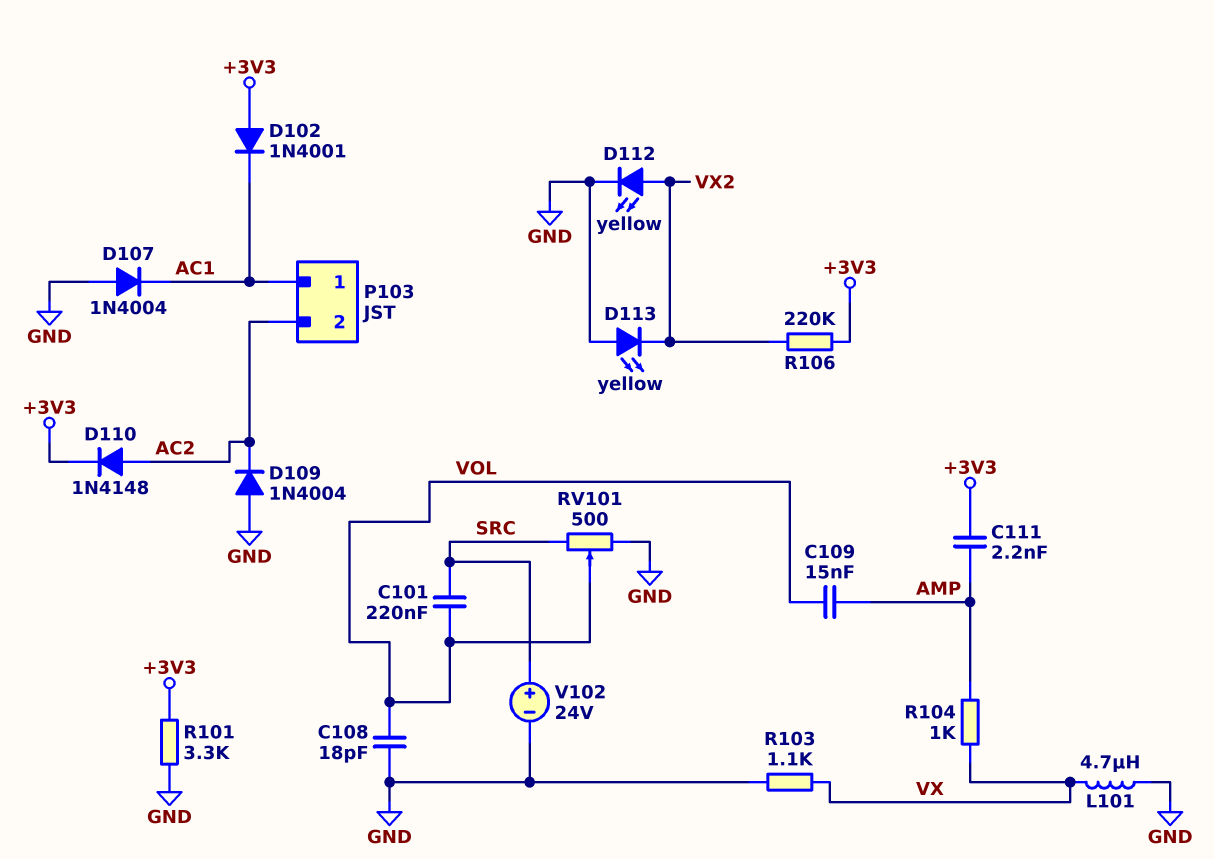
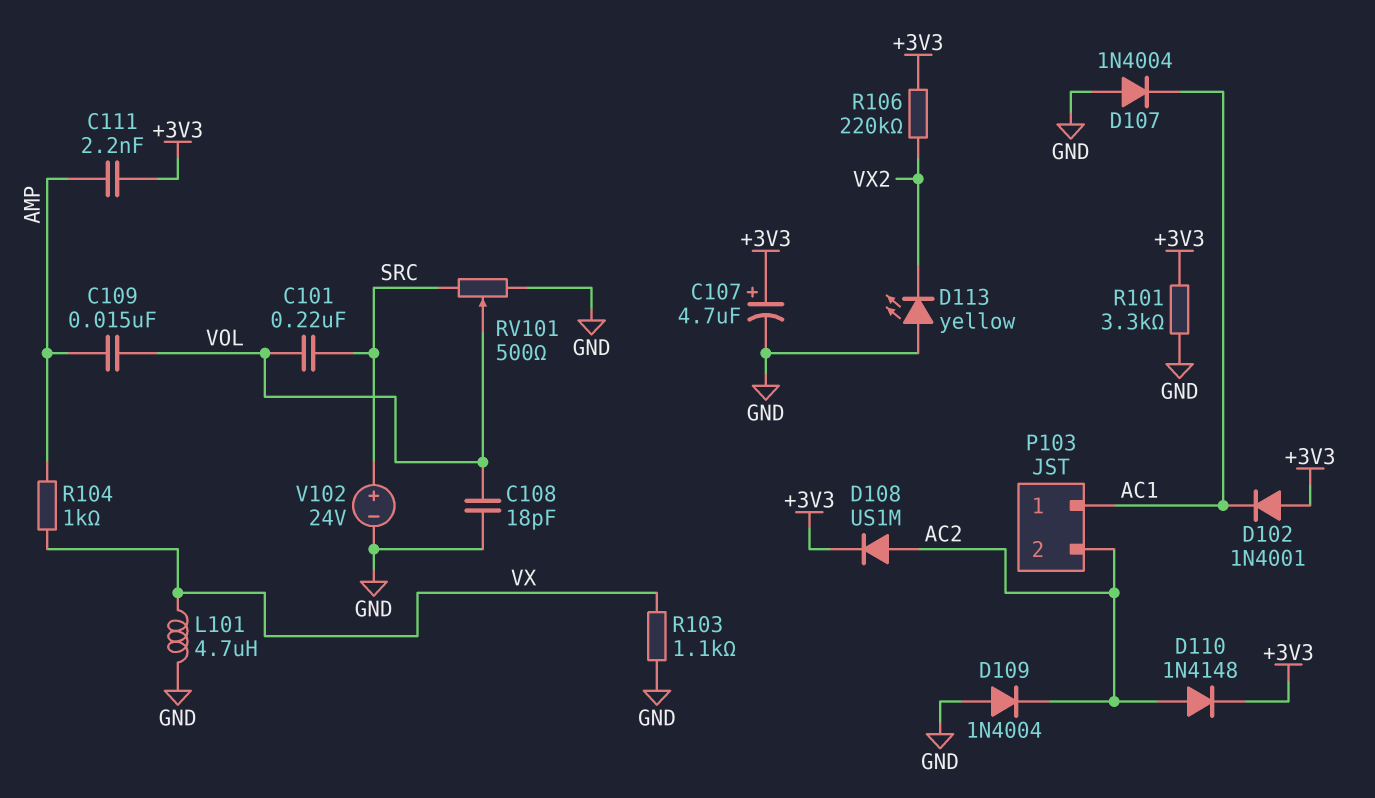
C107: none -> 4.7uF (plus +3V3, minus GND)
D108: none -> diode US1M (A AC2, K +3V3)
D112: LED yellow (A VX2, K GND) -> none

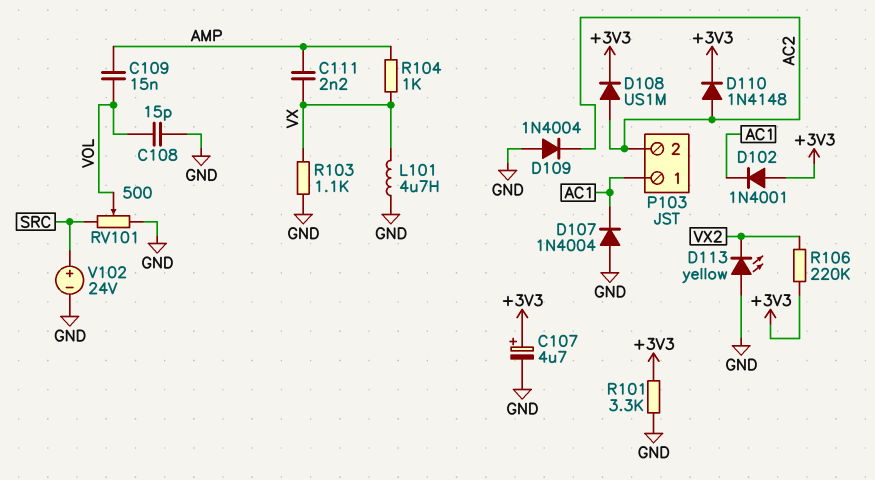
C101: 220nF (SRC, VOL) -> none
C108: 18pF (GND, VOL) -> 15pF (GND, VOL)
C111: 2.2nF (+3V3, AMP) -> 2.2nF (AMP, VX)

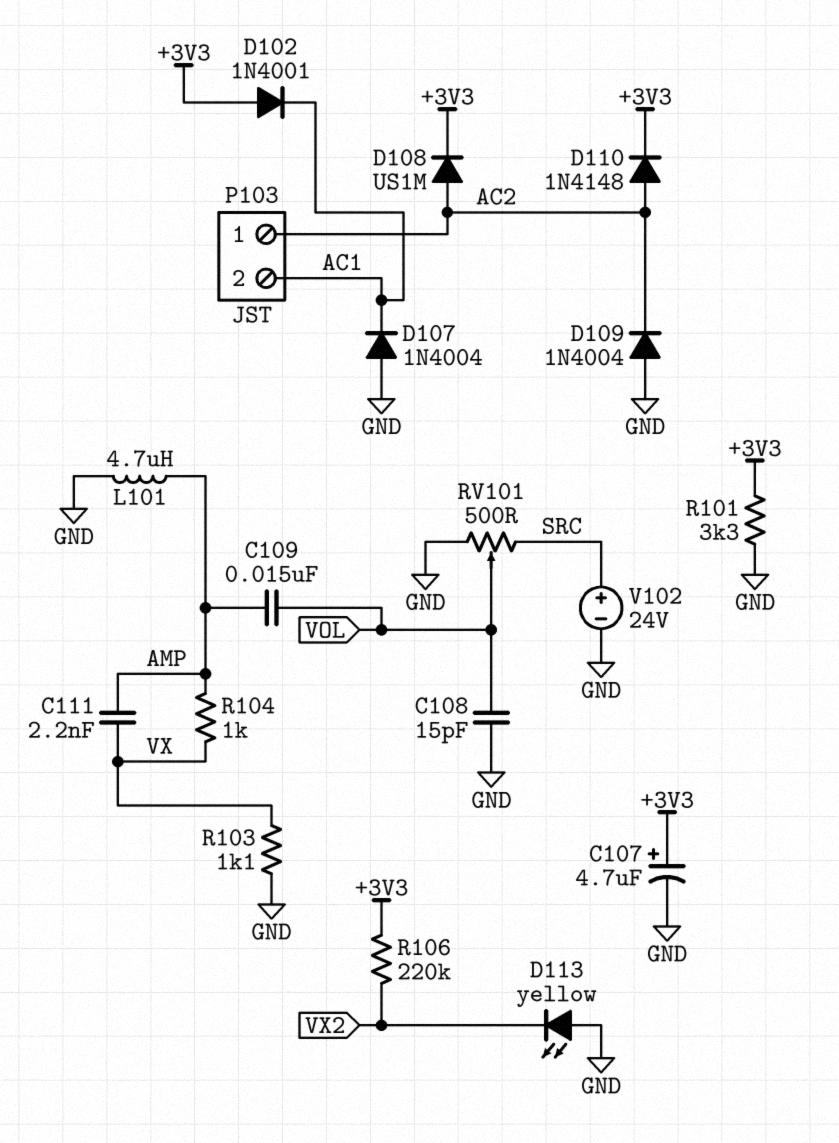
L101: 4.7uH (GND, VX) -> 4.7uH (AMP, GND)
P103 pin 1: AC1 -> AC2
P103 pin 2: AC2 -> AC1

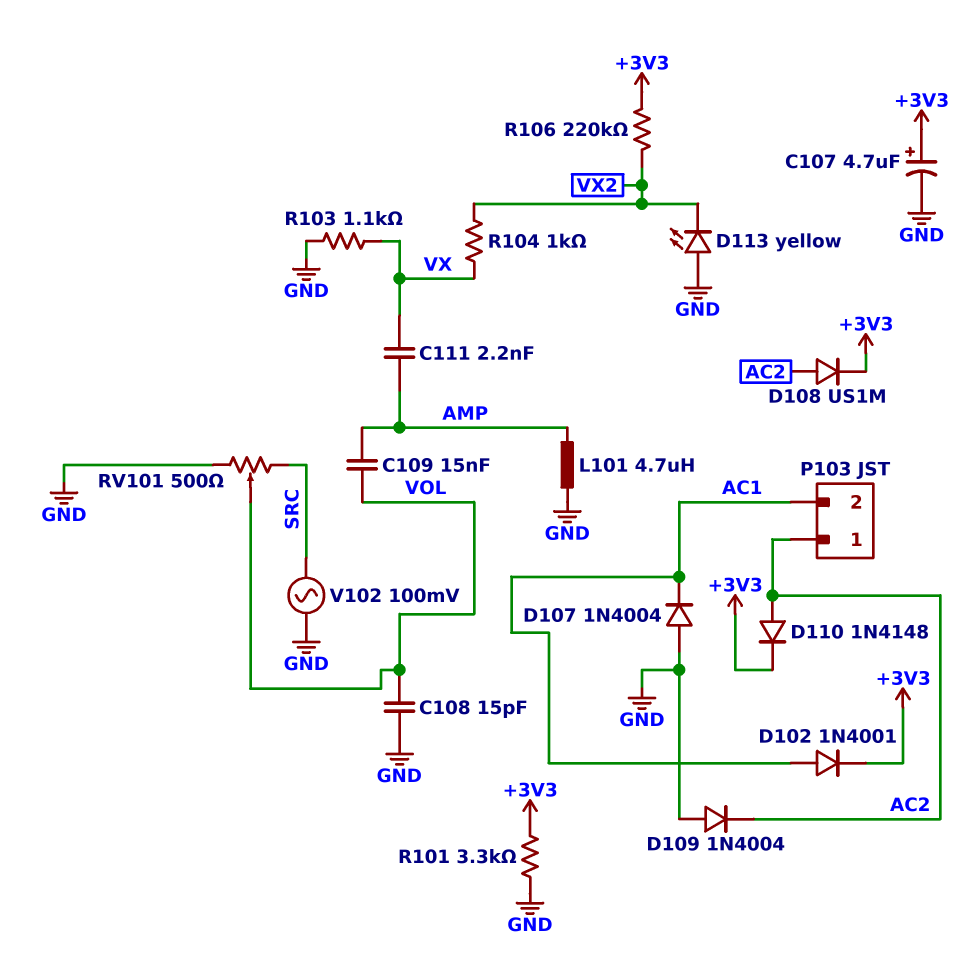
D102: diode 1N4001 (A +3V3, K AC1) -> diode 1N4001 (A AC1, K +3V3)
R104: 1k (AMP, VX) -> 1k (VX, VX2)
V102: 24V (plus SRC, minus GND) -> AC 100mV (GND, SRC)

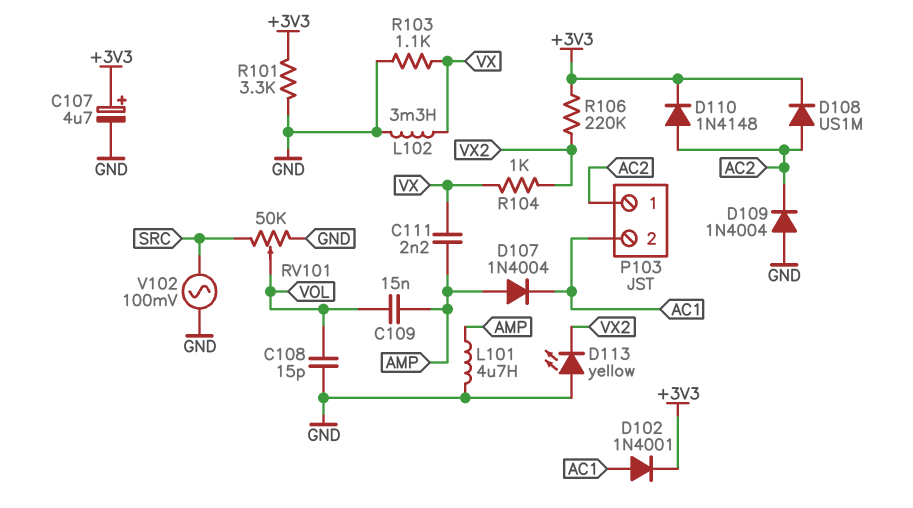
D107: diode 1N4004 (A GND, K AC1) -> diode 1N4004 (A AMP, K AC1)
L102: none -> 3.3mH (GND, VX)
RV101: 500 (GND, SRC, wiper VOL) -> 50k (GND, SRC, wiper VOL)

